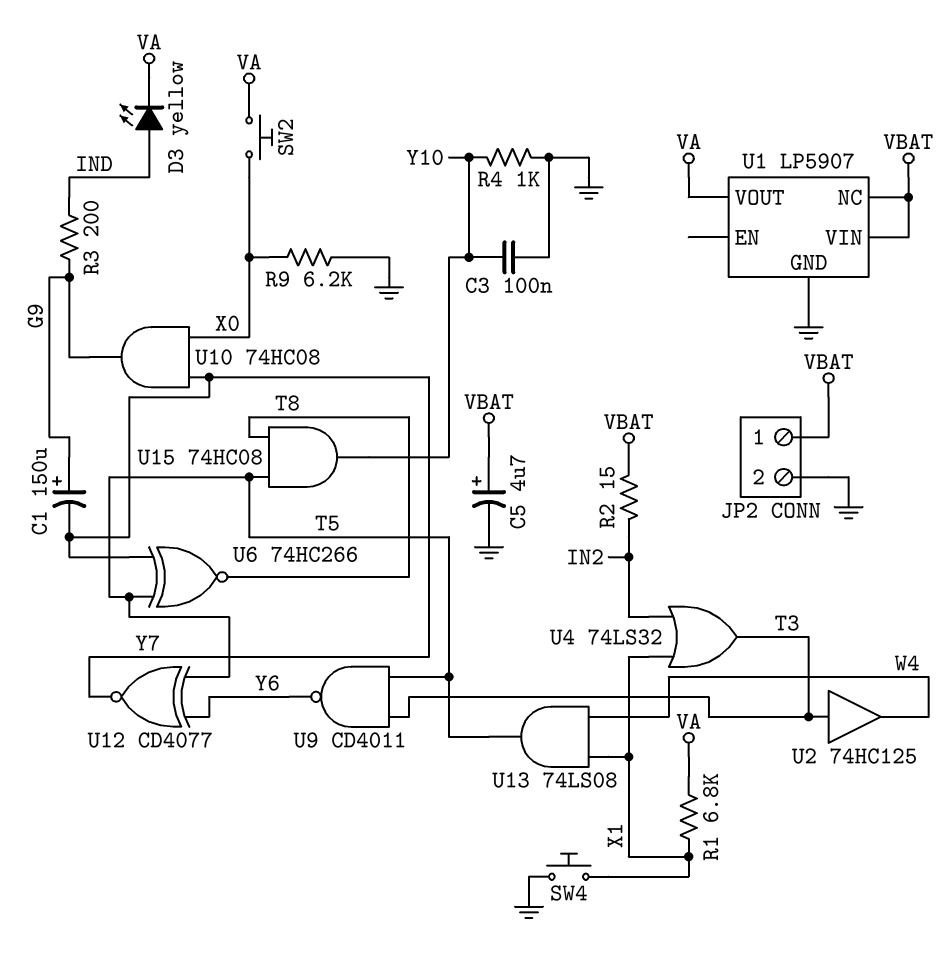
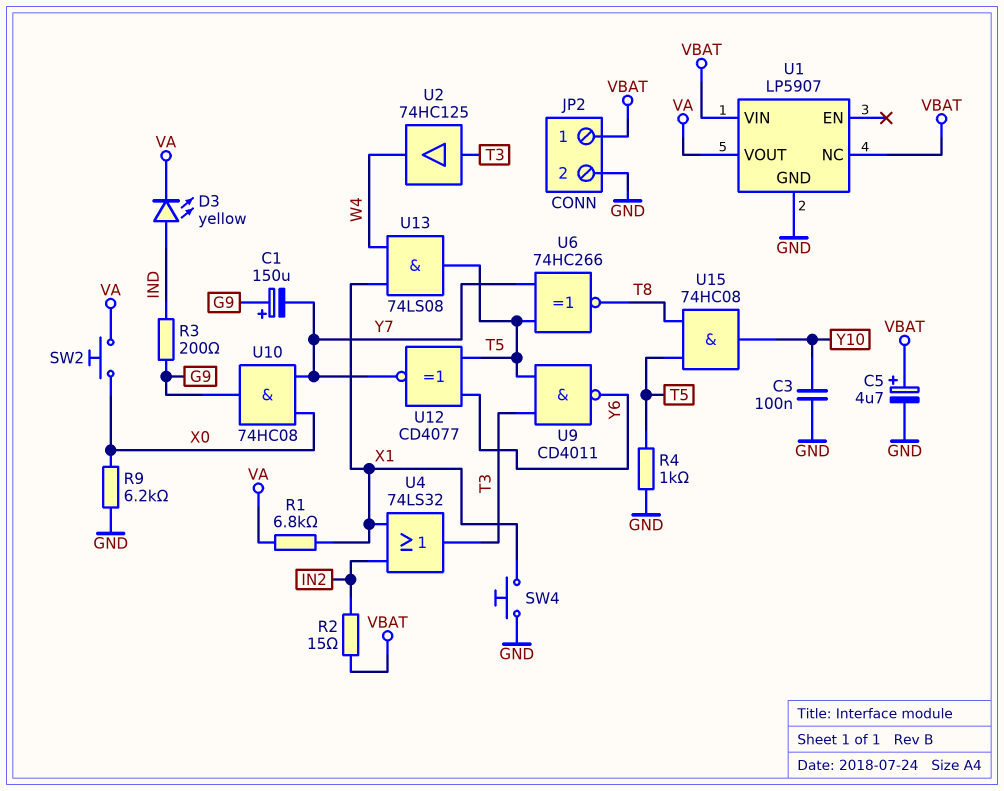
R4: 1k (GND, Y10) -> 1k (GND, T5)

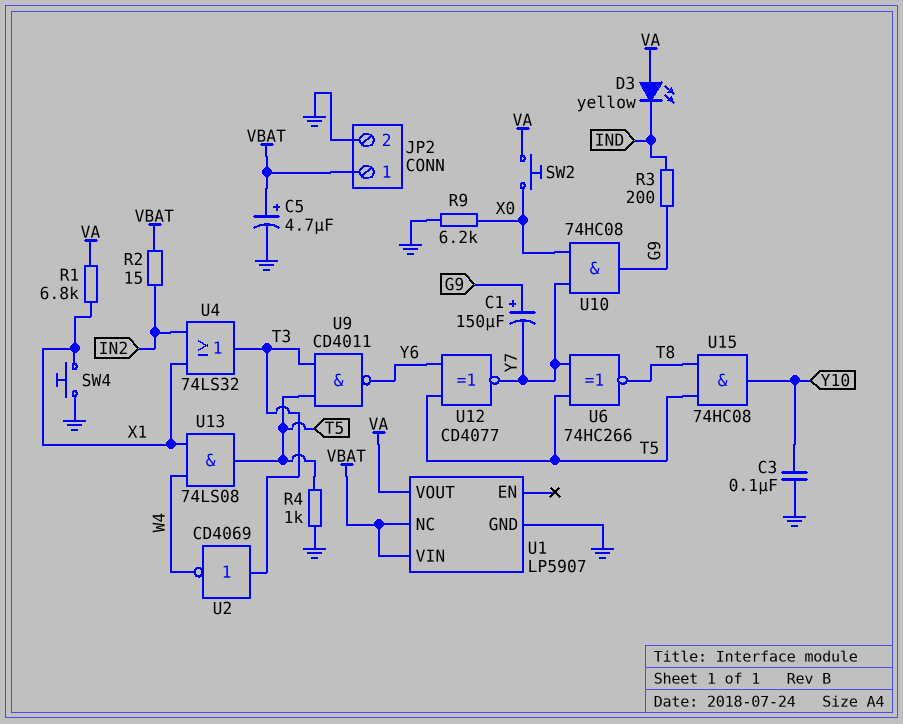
D3: LED yellow (A IND, K VA) -> LED yellow (A VA, K IND)
U2: buffer 74HC125 (in T3, out W4) -> NOT CD4069 (in T3, out W4)

